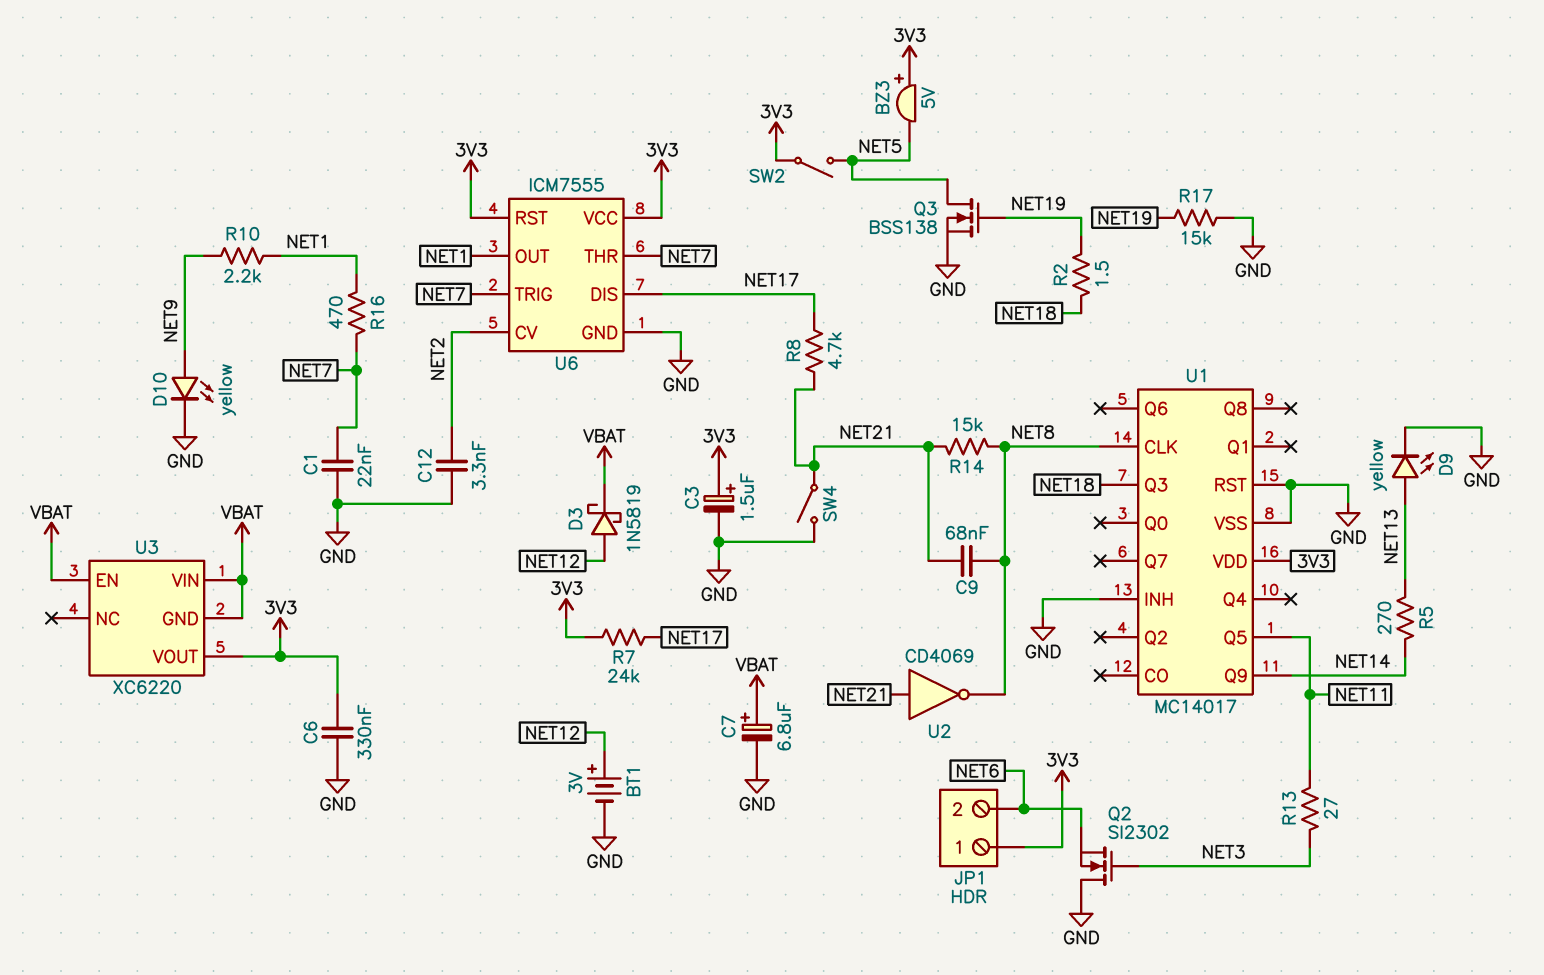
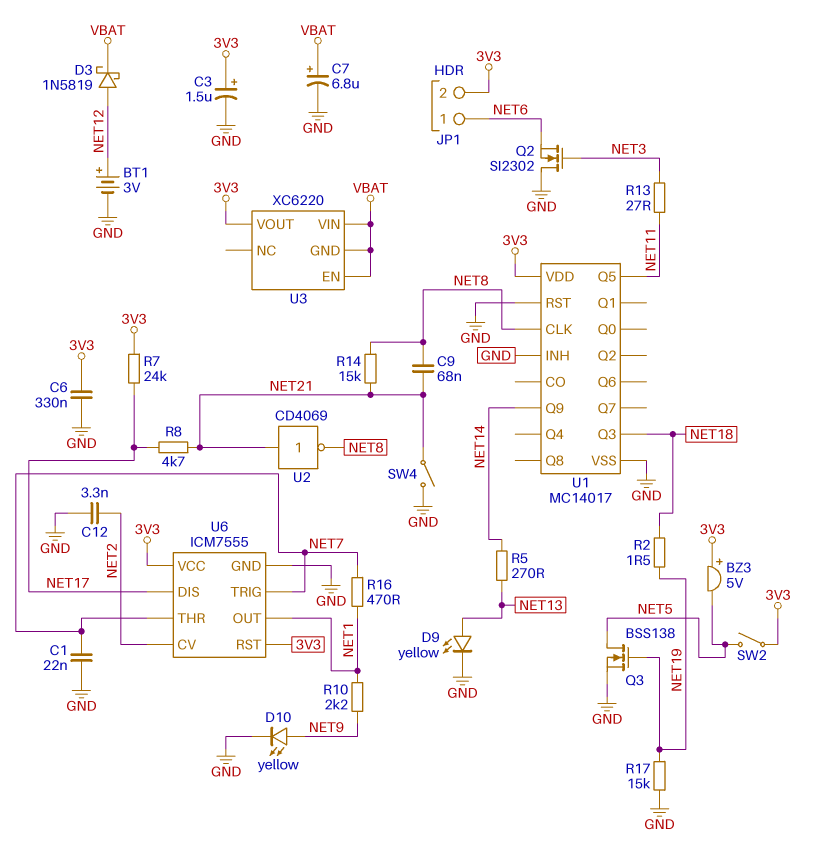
JP1 pin 1: 3V3 -> NET6
JP1 pin 2: NET6 -> 3V3

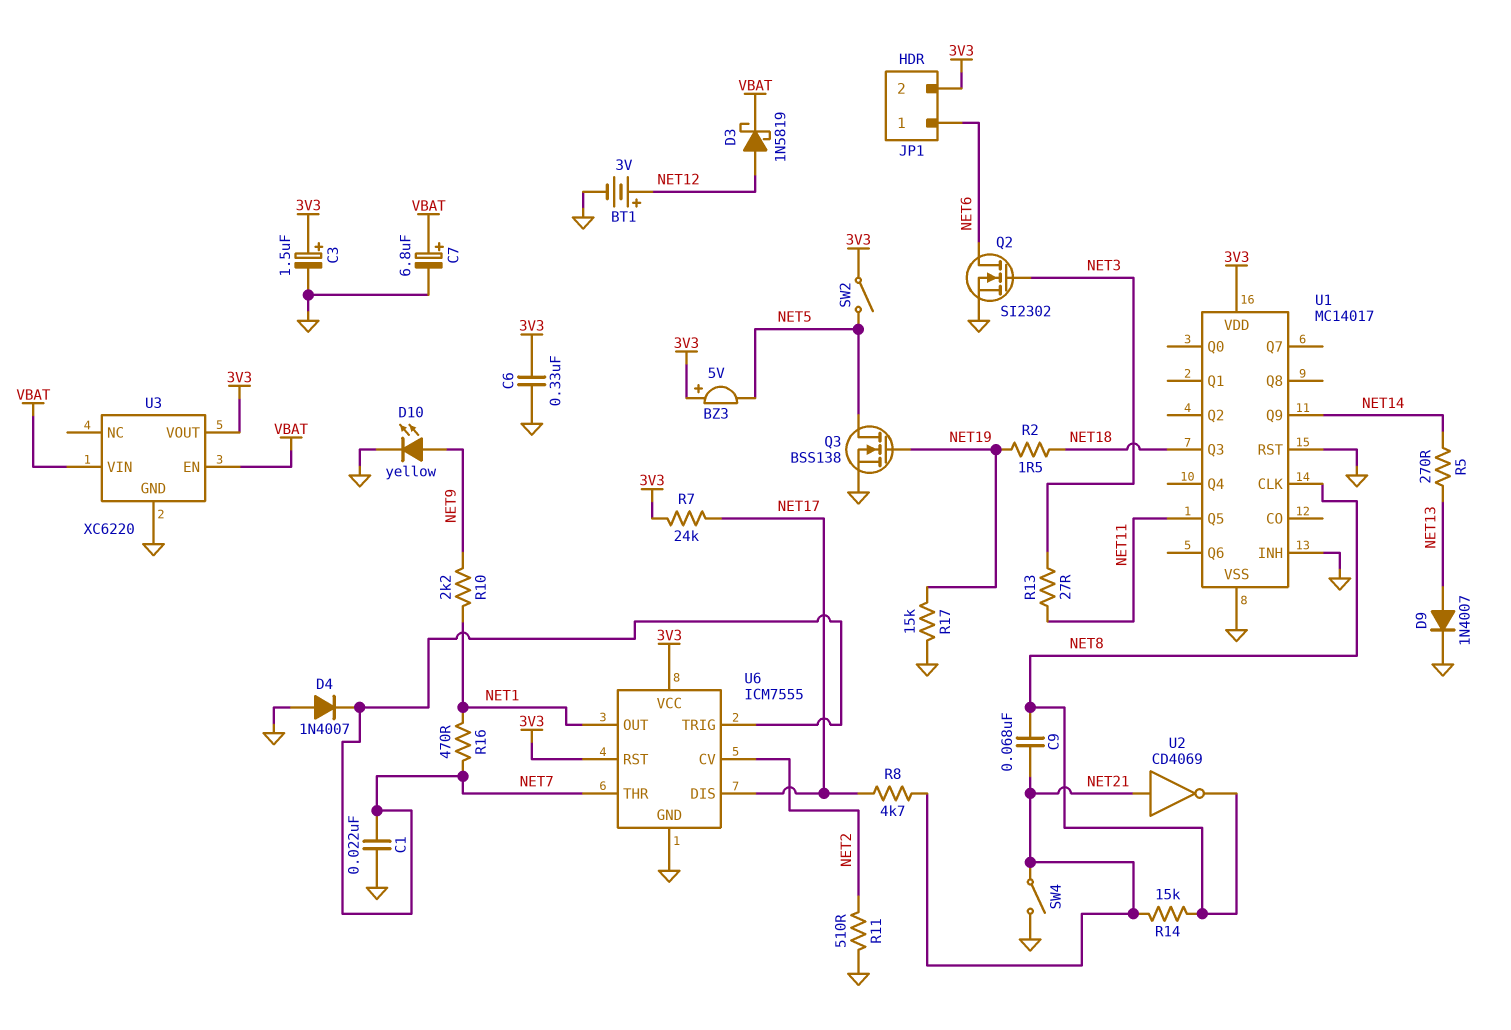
C12: 3.3nF (GND, NET2) -> none
D4: none -> diode 1N4007 (A GND, K NET7)
D9: LED yellow (A NET13, K GND) -> diode 1N4007 (A NET13, K GND)
Q2: NMOS SI2302 (G NET3, D GND, S NET6) -> NMOS SI2302 (G NET3, D NET6, S GND)
R11: none -> 510 (GND, NET2)
U3 pin GND: VBAT -> GND

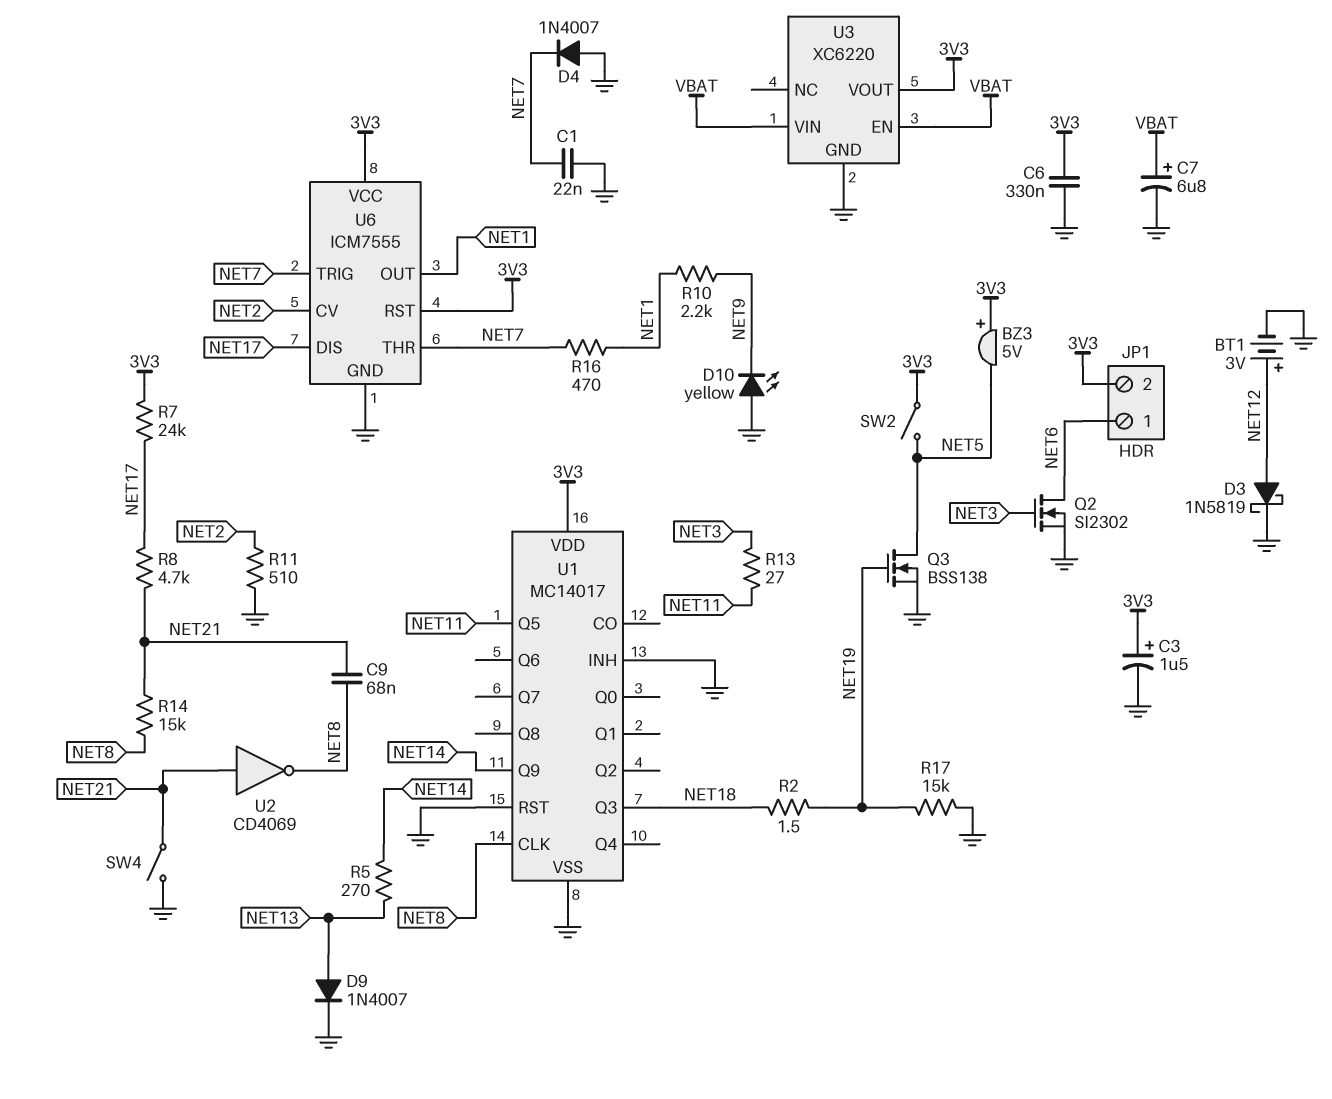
D3: schottky 1N5819 (A NET12, K VBAT) -> schottky 1N5819 (A NET12, K GND)
D10: LED yellow (A NET9, K GND) -> LED yellow (A GND, K NET9)

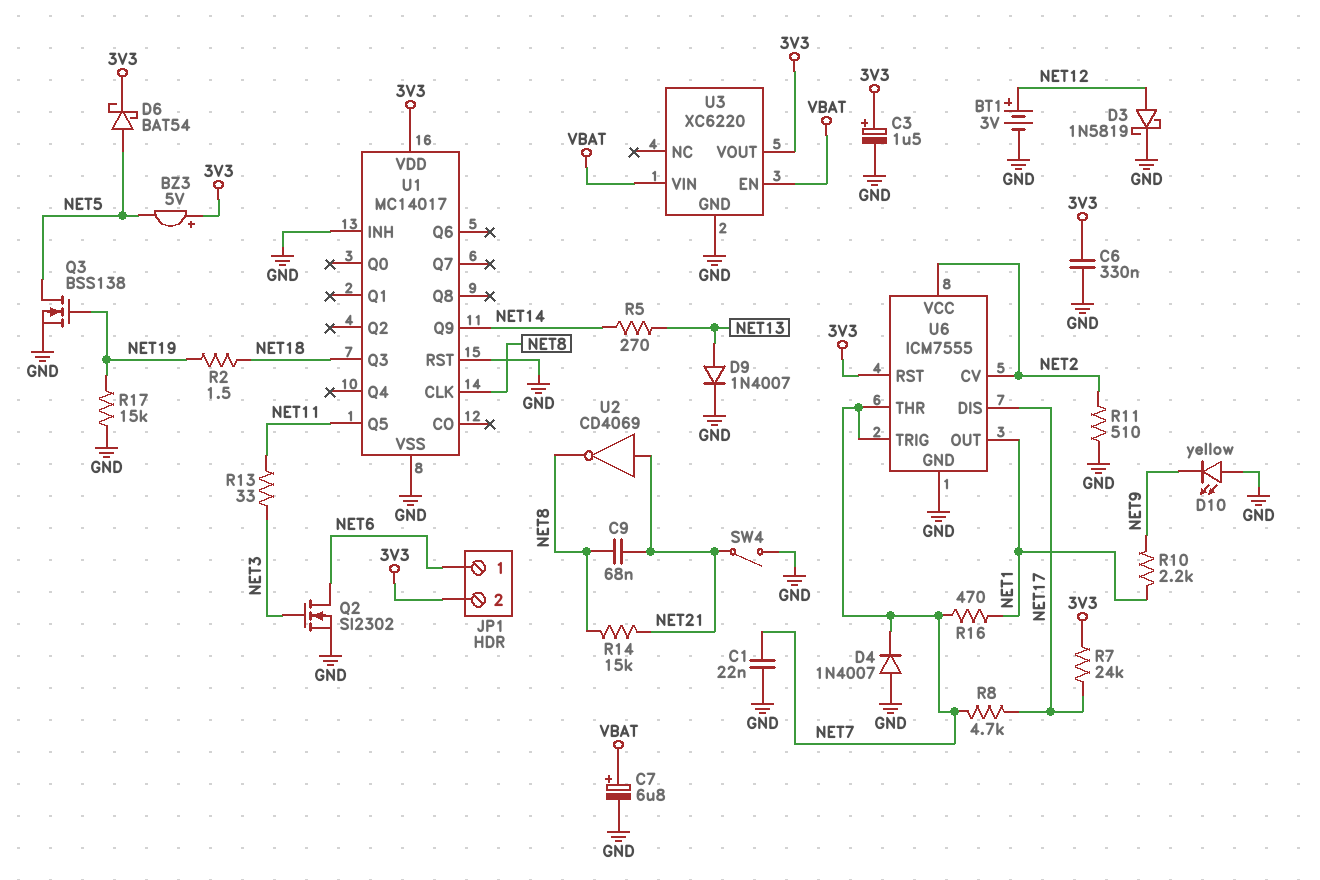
D6: none -> schottky BAT54 (A NET5, K 3V3)
R8: 4.7k (NET17, NET21) -> 4.7k (NET7, NET17)
R13: 27 (NET3, NET11) -> 33 (NET3, NET11)
SW2: switch (3V3, NET5) -> none
U6 pin VCC: 3V3 -> NET2

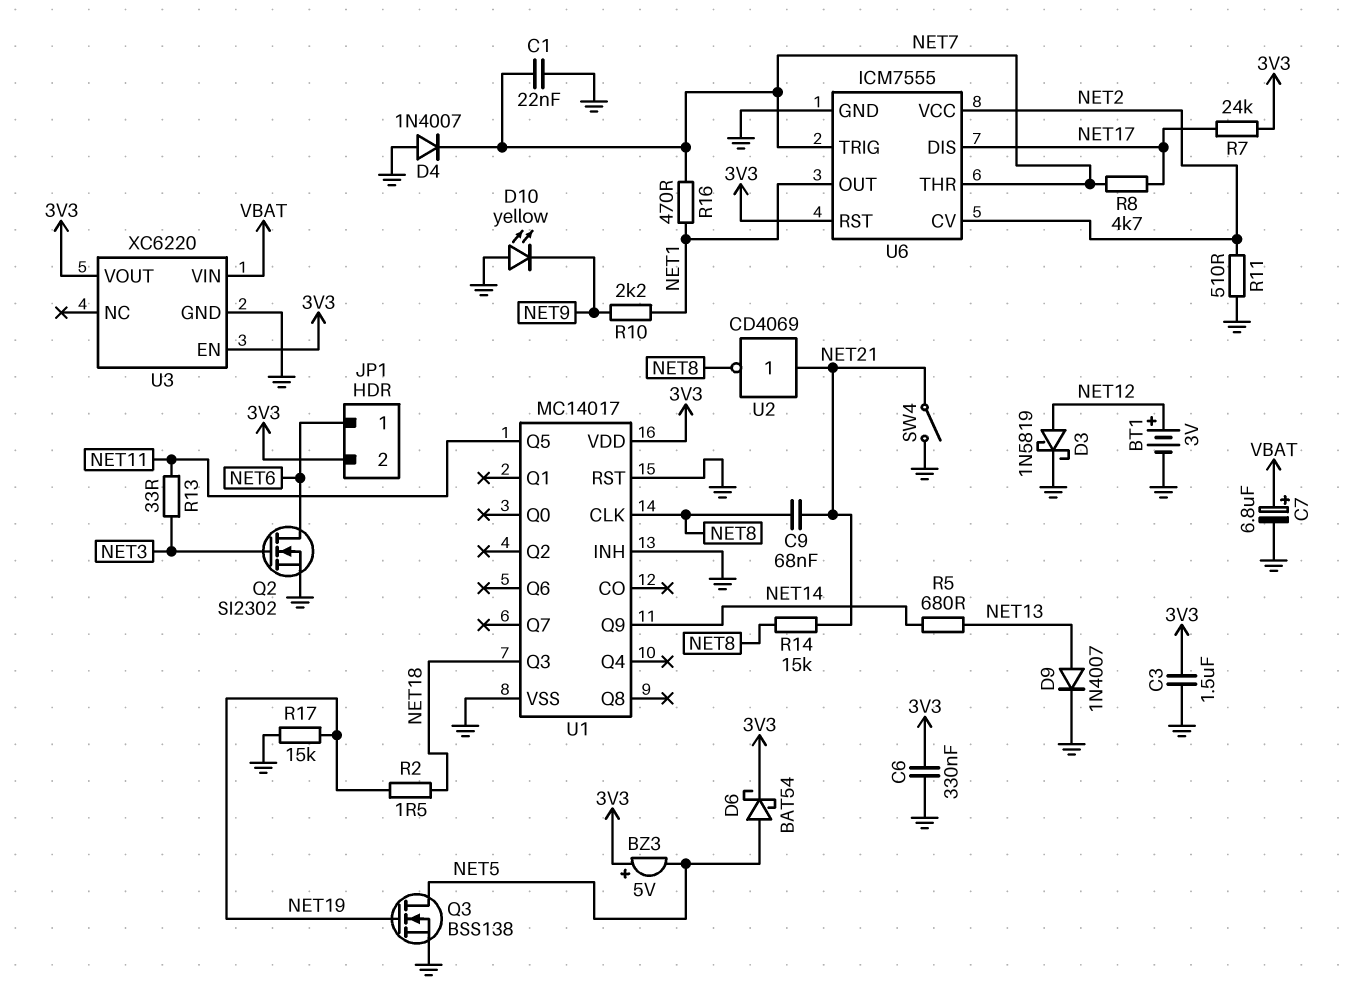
C3: 1.5uF (plus 3V3, minus GND) -> 1.5uF (3V3, GND)
R5: 270 (NET13, NET14) -> 680 (NET13, NET14)
U3 pin EN: VBAT -> 3V3

